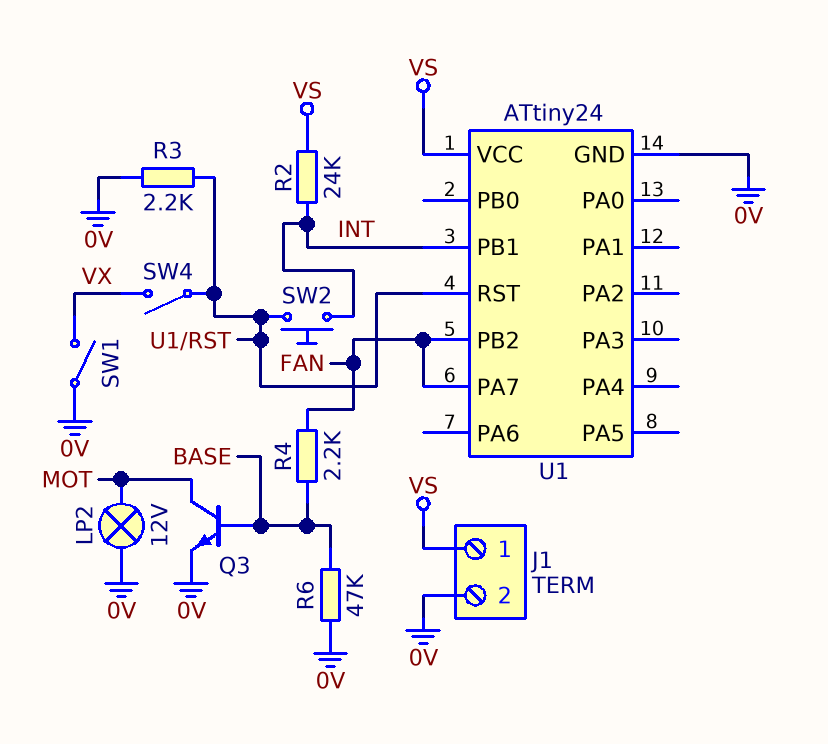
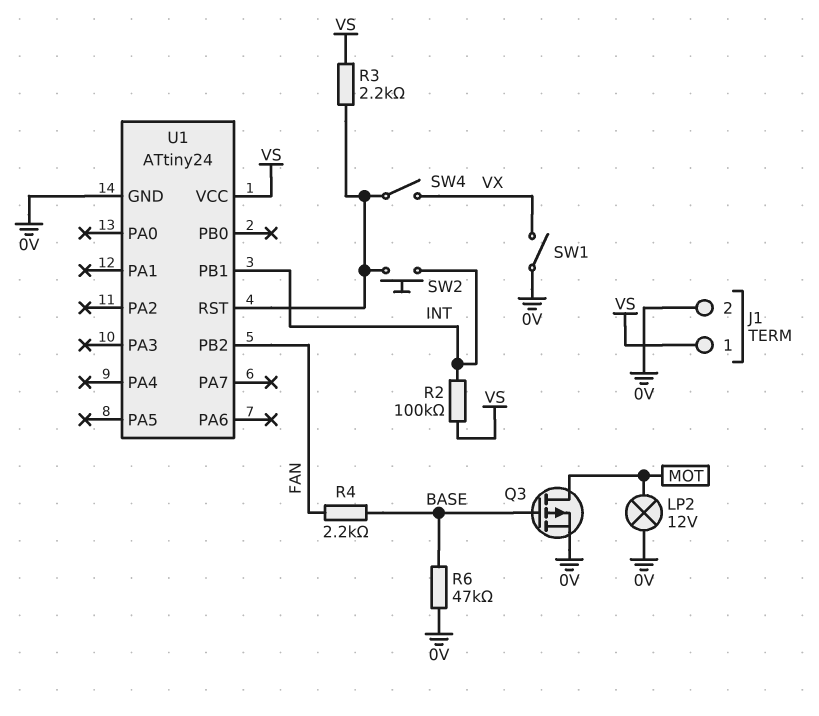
Q3: NPN (B BASE, C MOT, E 0V) -> PMOS (G BASE, D MOT, S 0V)
R2: 24k (INT, VS) -> 100k (INT, VS)
R3: 2.2k (0V, U1/RST) -> 2.2k (U1/RST, VS)
U1 pin PA7: FAN -> none

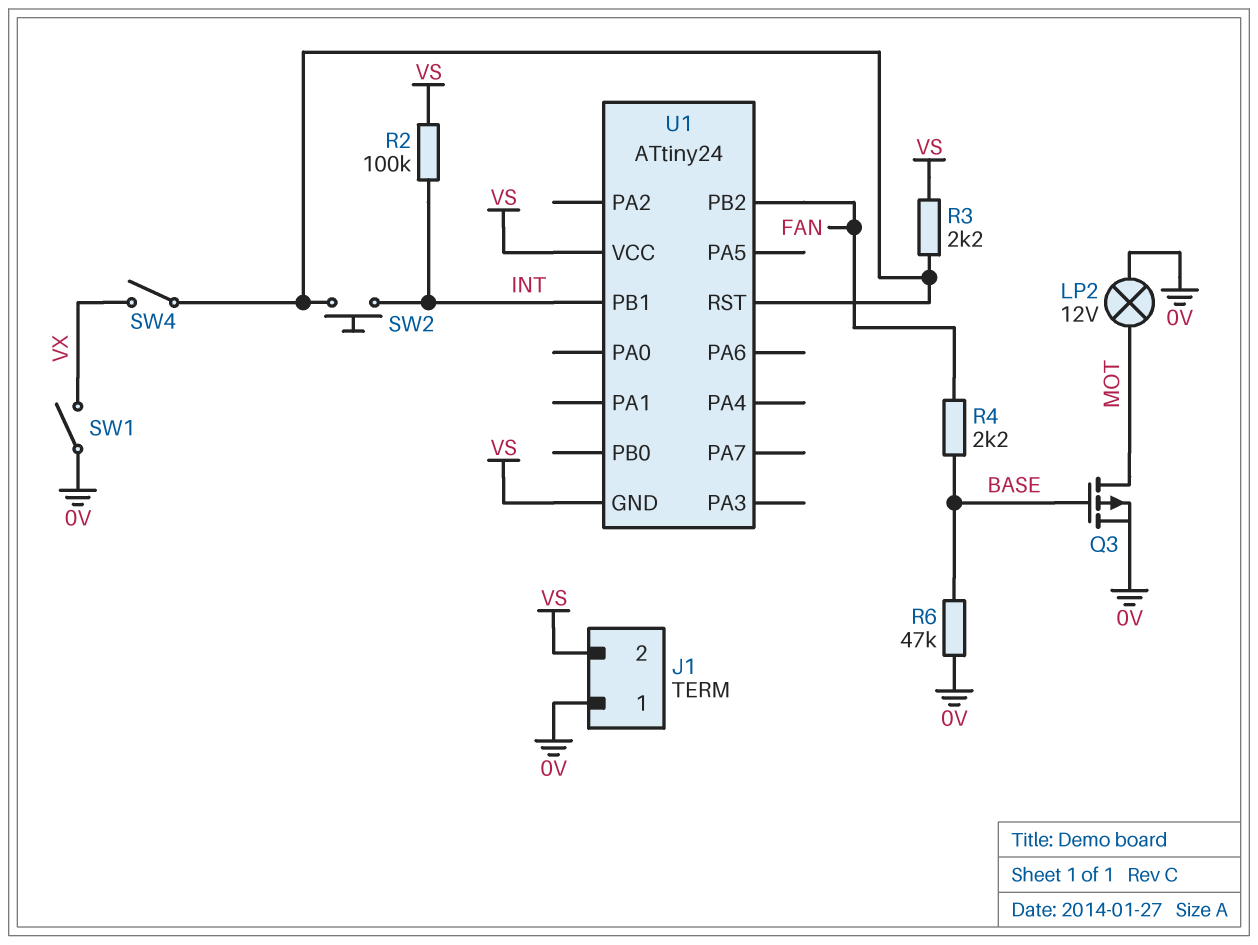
J1 pin 1: VS -> 0V
J1 pin 2: 0V -> VS
U1 pin GND: 0V -> VS

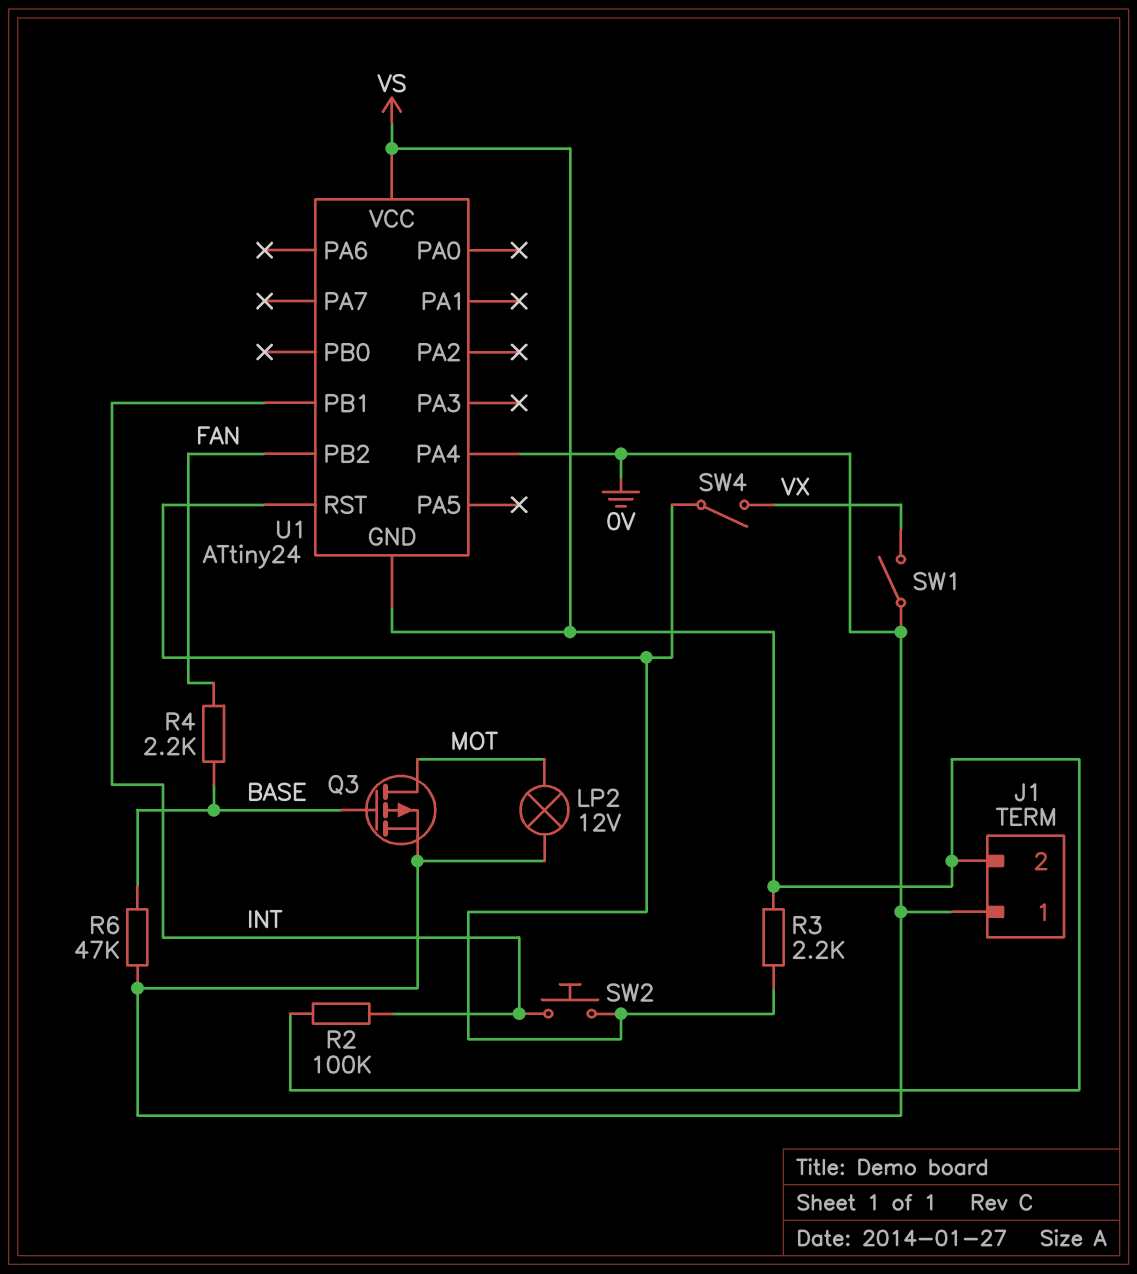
U1 pin PA4: none -> 0V

